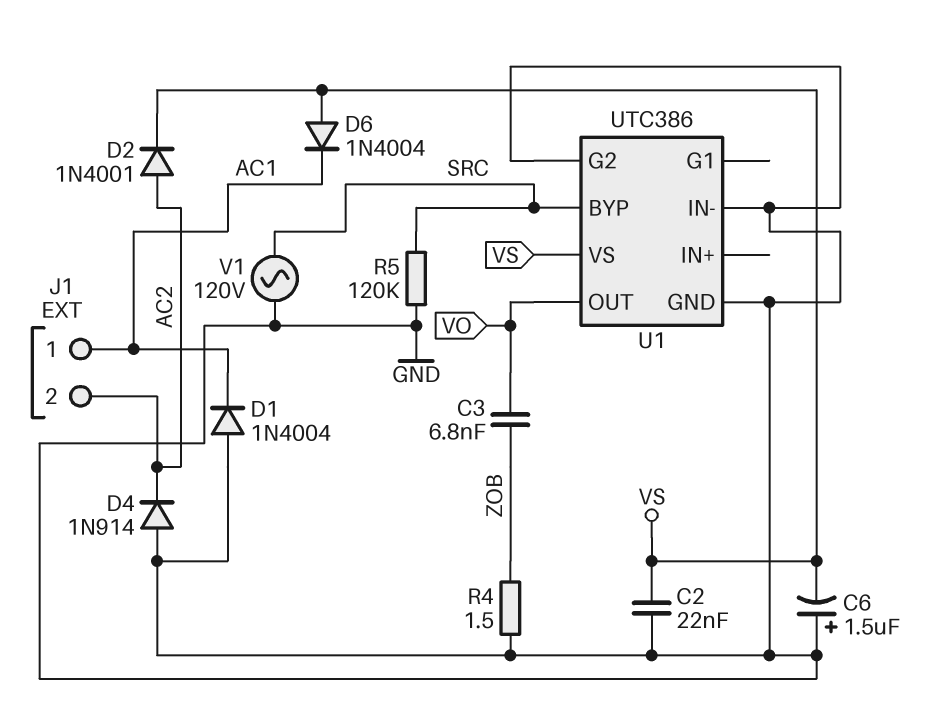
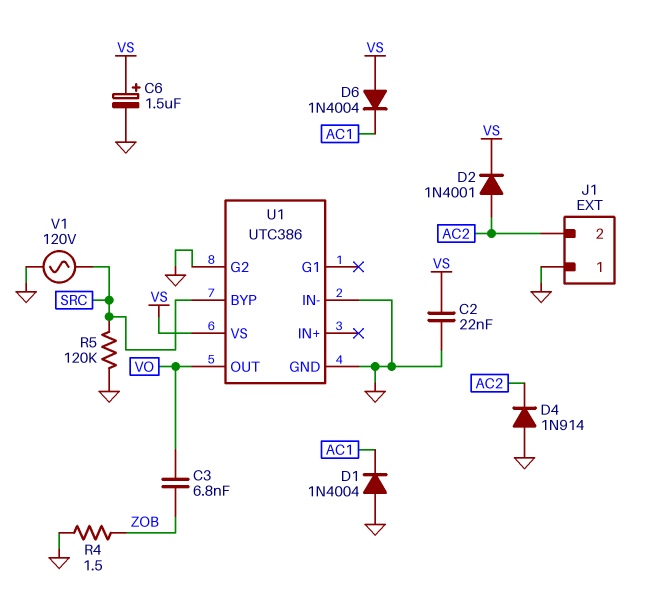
C6: 1.5uF (plus GND, minus VS) -> 1.5uF (plus VS, minus GND)
J1 pin 1: AC1 -> GND

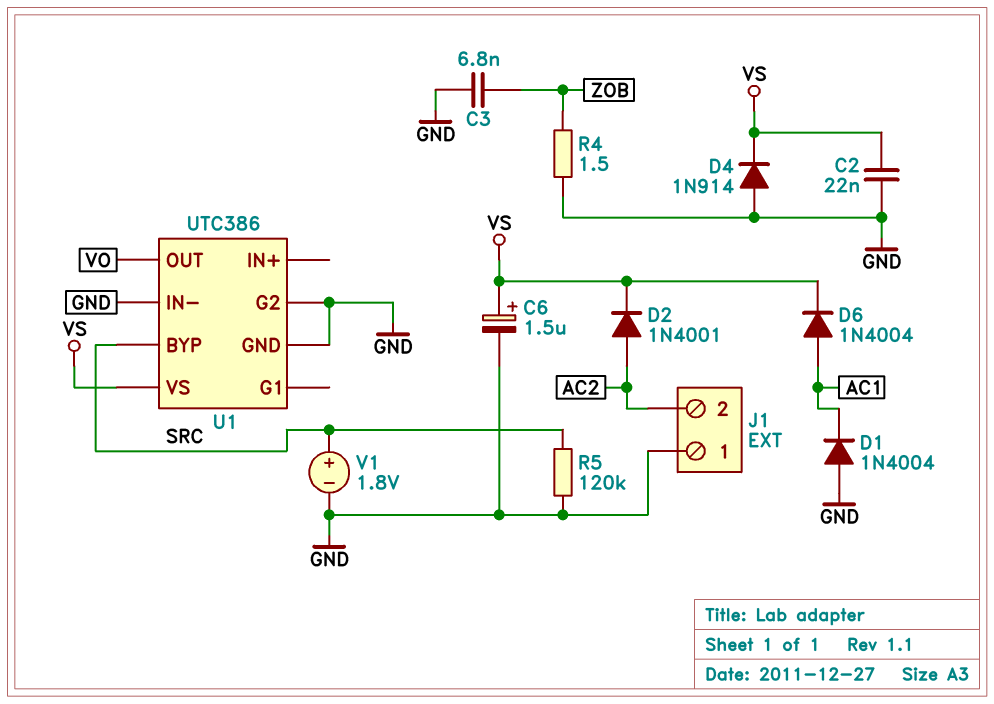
C3: 6.8nF (VO, ZOB) -> 6.8nF (GND, ZOB)
D4: diode 1N914 (A GND, K AC2) -> diode 1N914 (A GND, K VS)
D6: diode 1N4004 (A VS, K AC1) -> diode 1N4004 (A AC1, K VS)
V1: AC 120V (GND, SRC) -> 1.8V (plus SRC, minus GND)

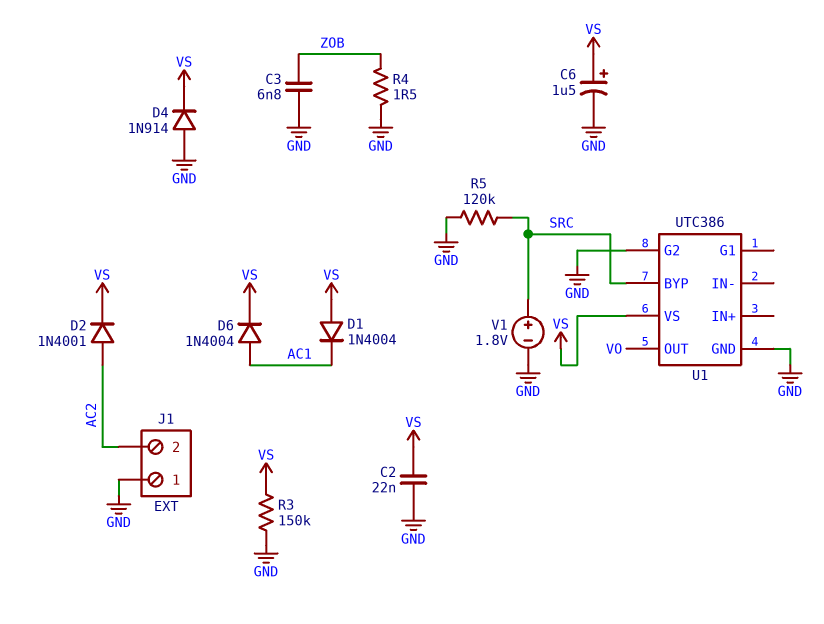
D1: diode 1N4004 (A GND, K AC1) -> diode 1N4004 (A VS, K AC1)
R3: none -> 150k (GND, VS)
U1 pin IN-: GND -> none

